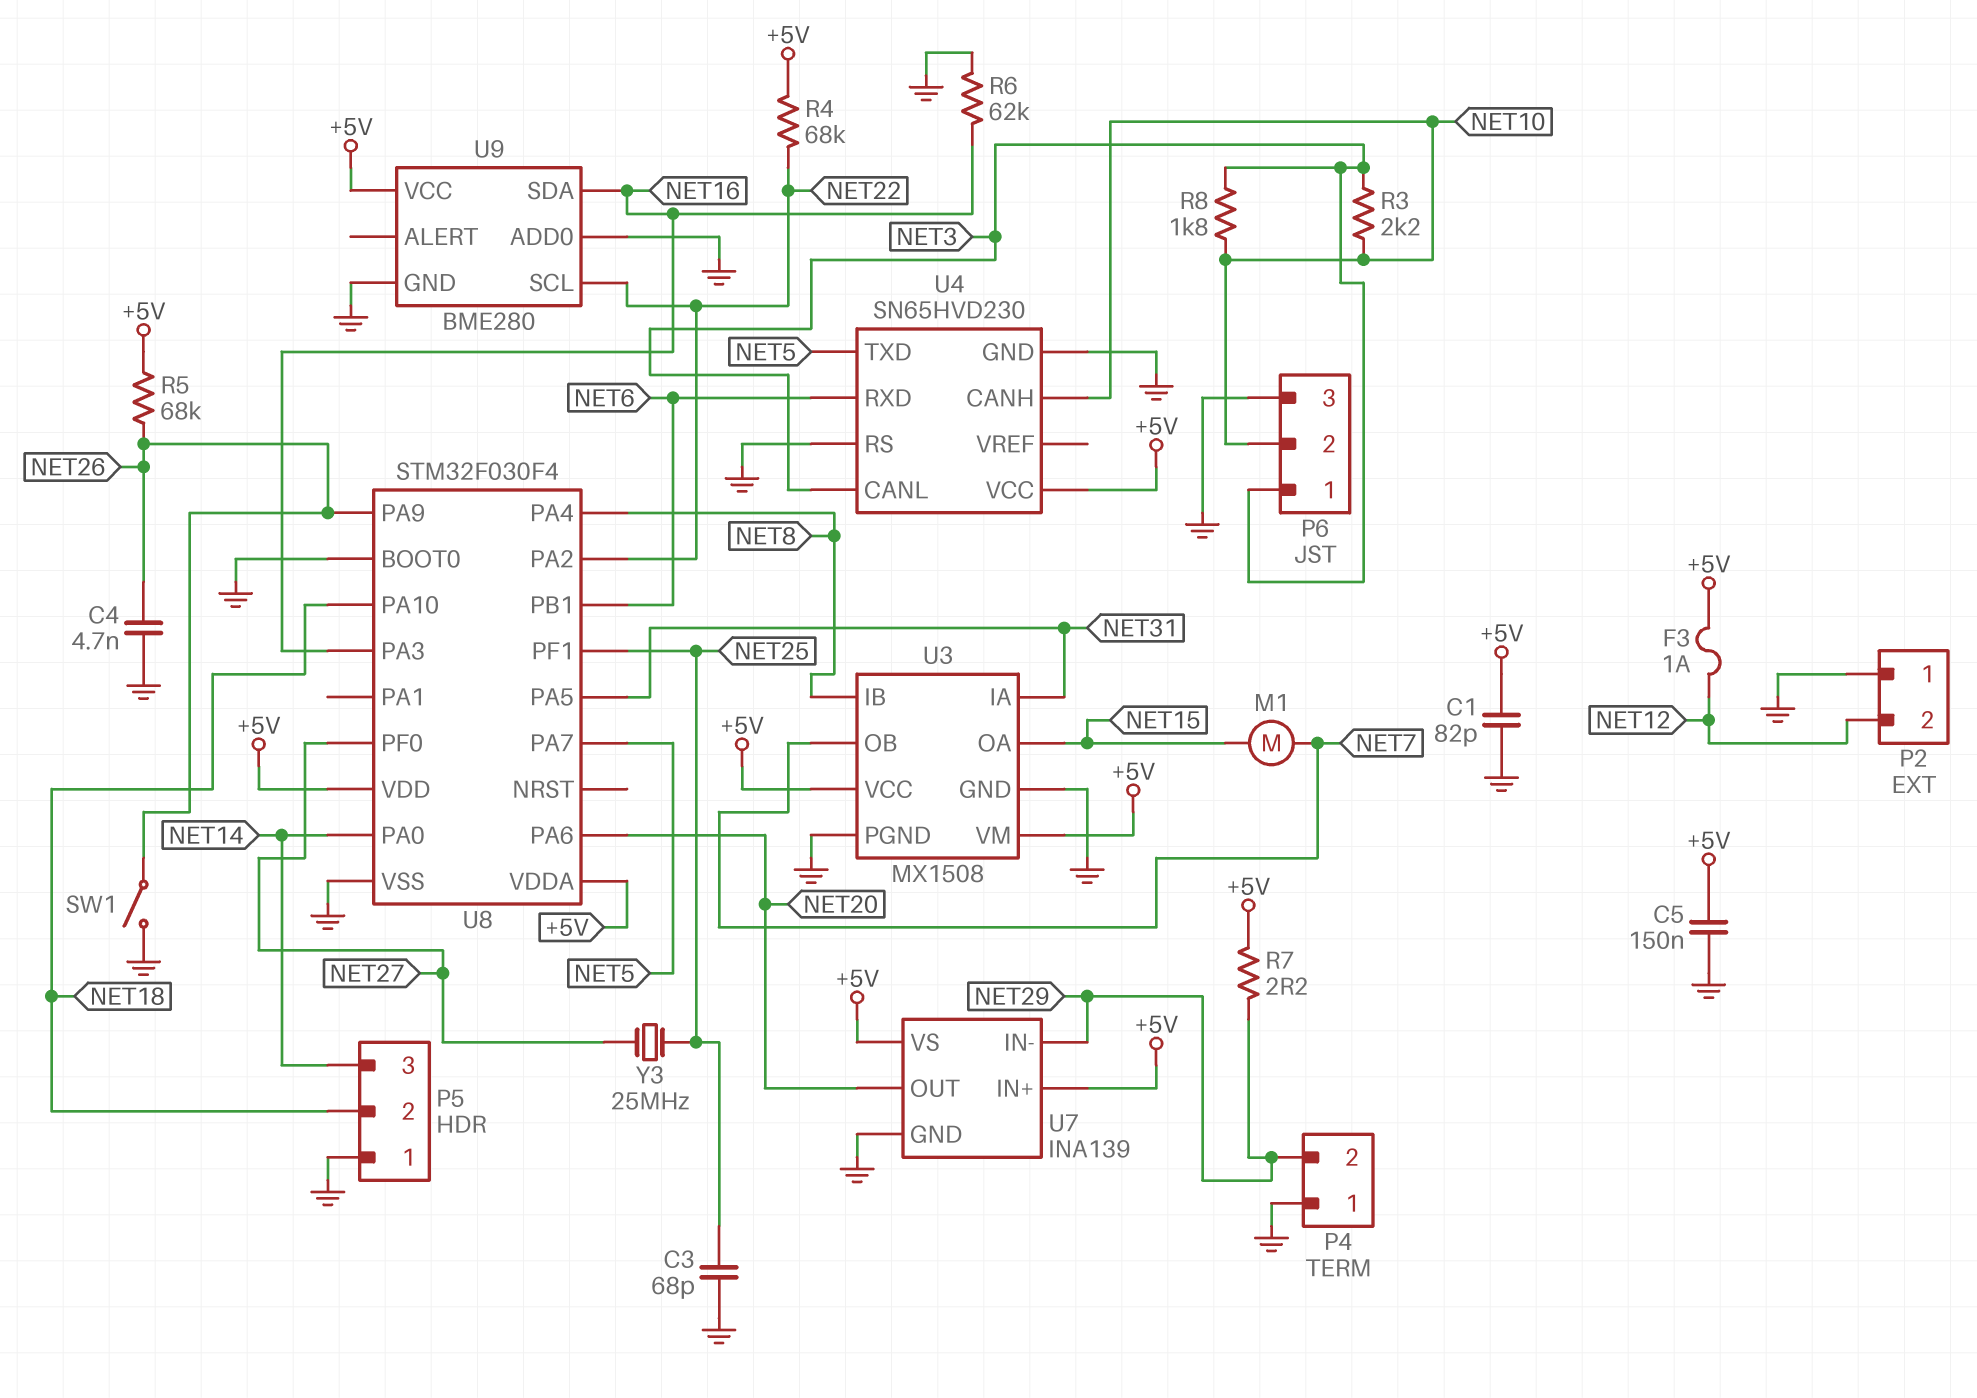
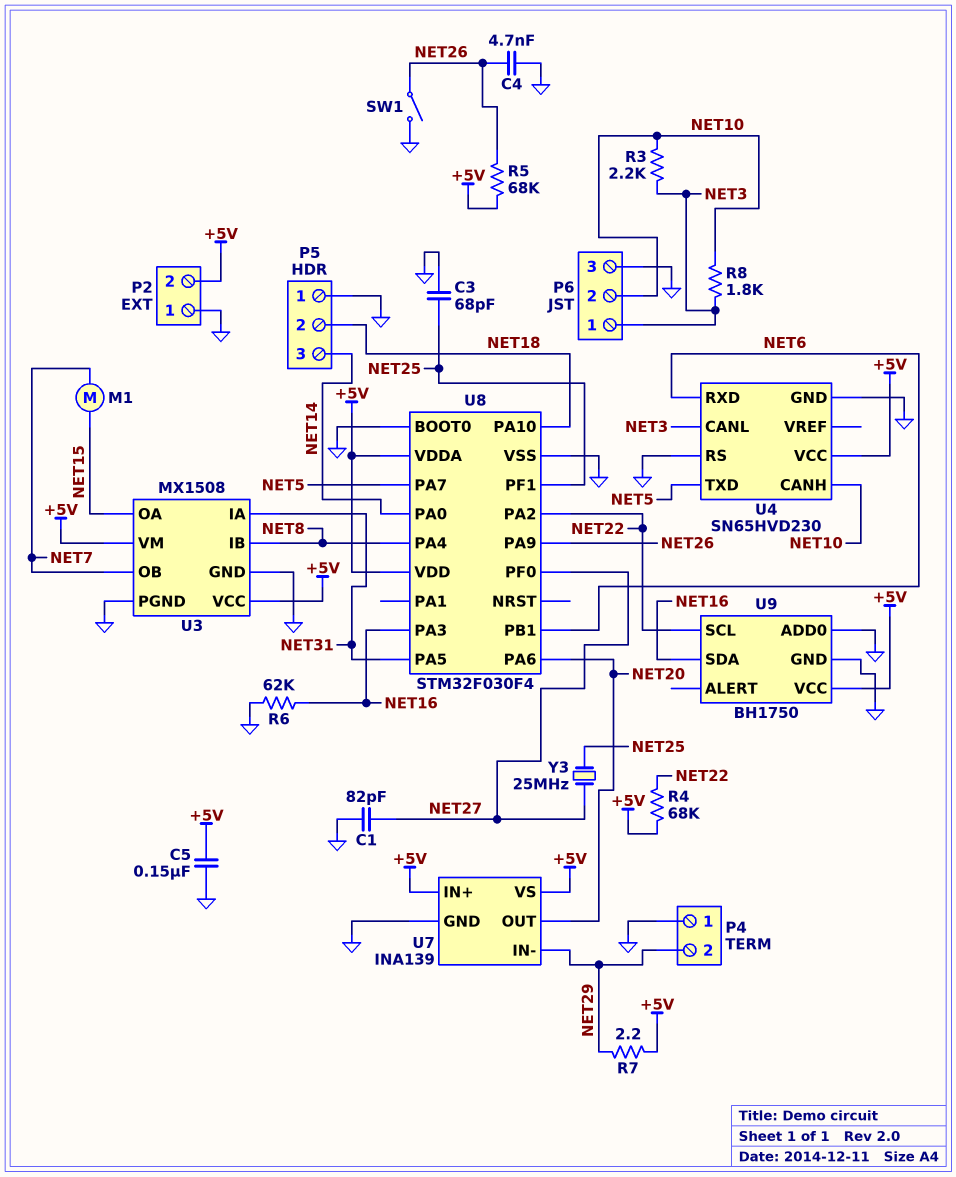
C1: 82pF (+5V, GND) -> 82pF (GND, NET27)
F3: 1A (+5V, NET12) -> none
P2 pin 2: NET12 -> +5V
U9: BME280 -> BH1750

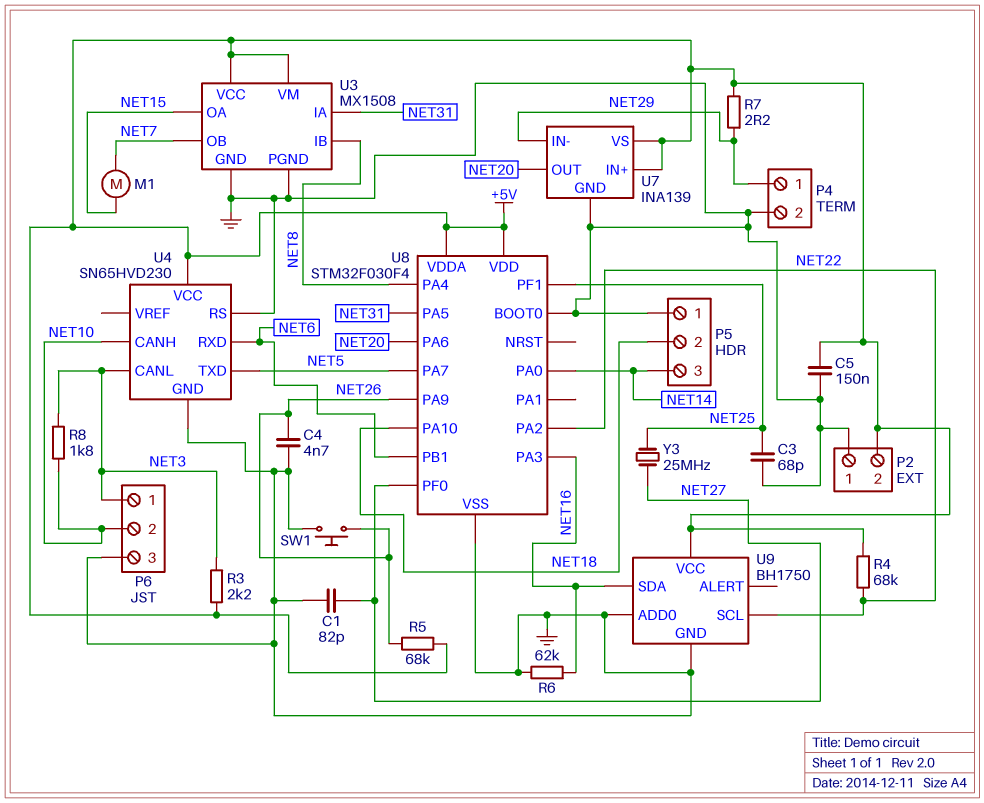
P4 pin 1: GND -> NET29
P4 pin 2: NET29 -> GND
R3: 2.2k (NET3, NET10) -> 2.2k (+5V, NET3)
SW1: switch (GND, NET26) -> button (GND, NET26)

